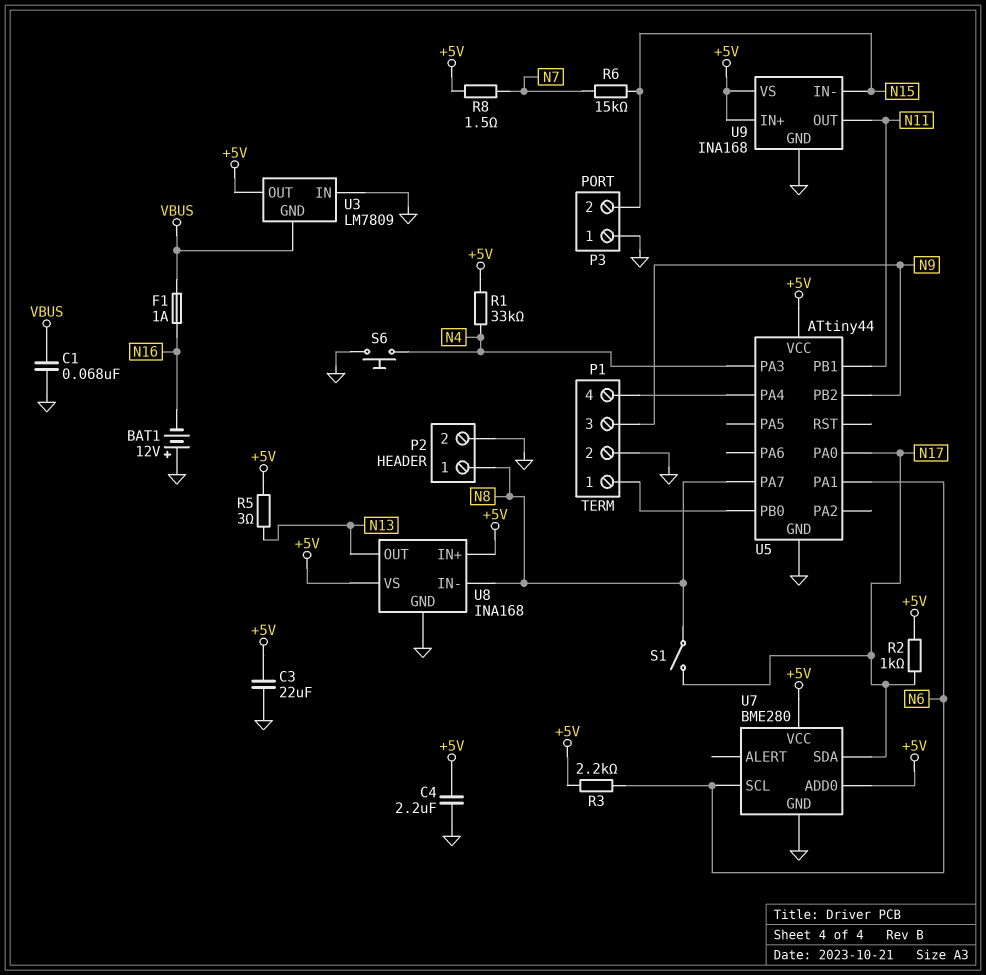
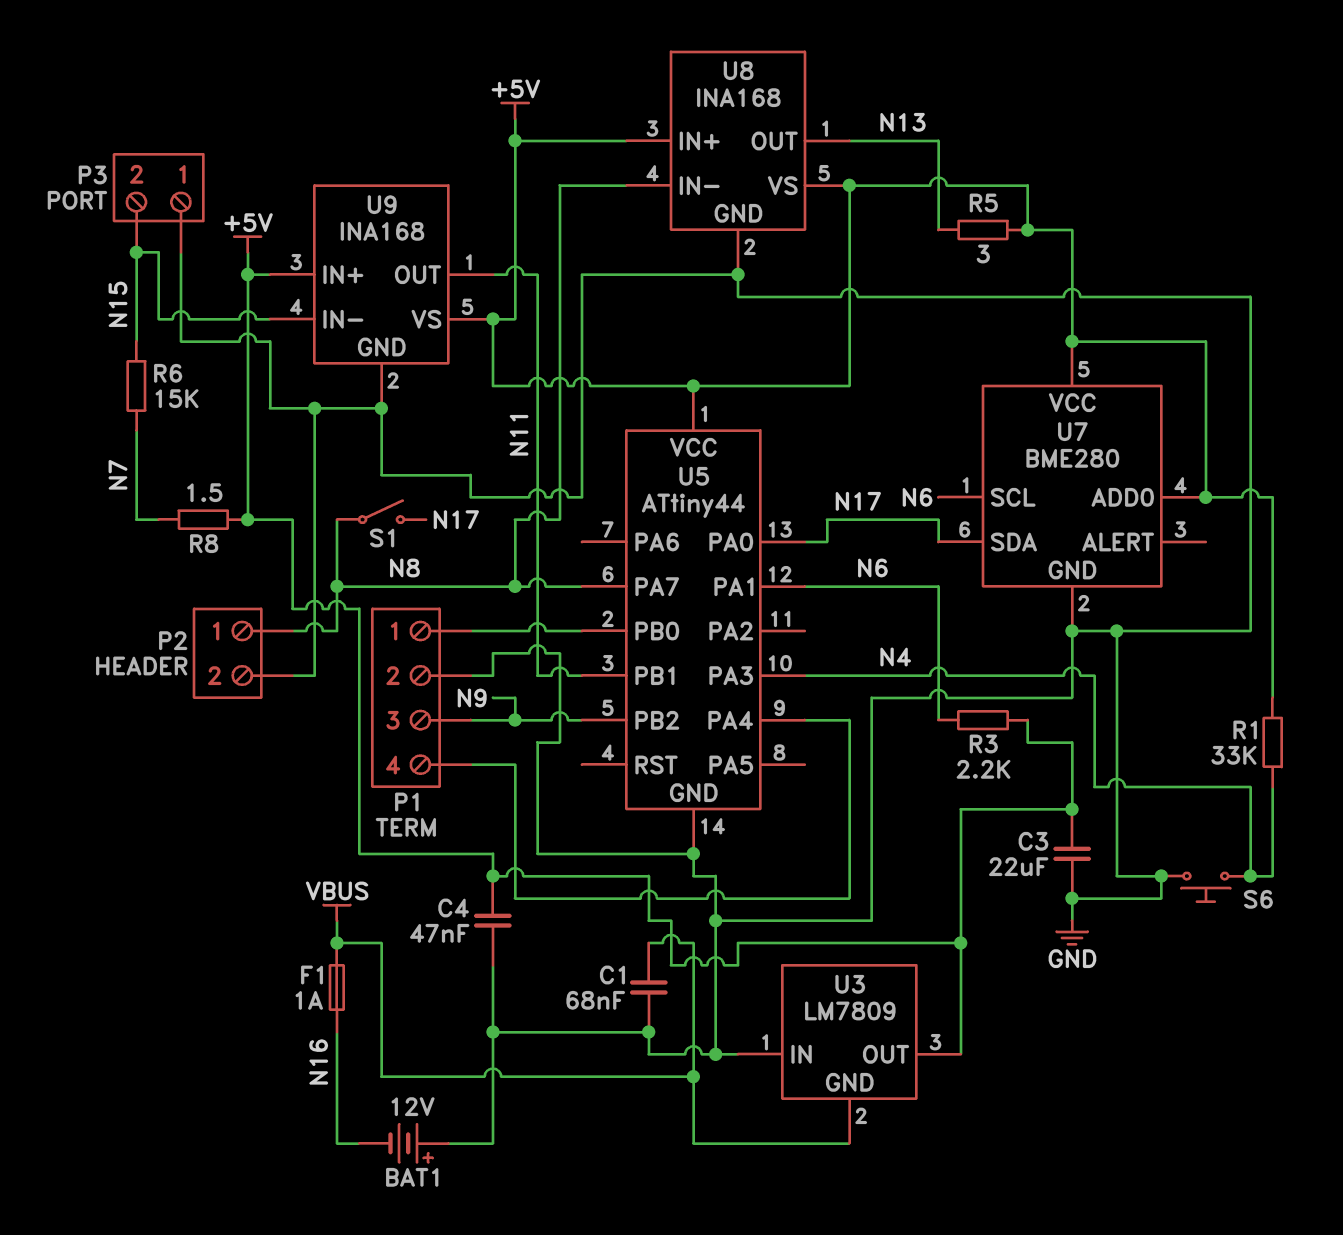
C4: 2.2uF (+5V, GND) -> 47nF (+5V, GND)
R2: 1k (+5V, N17) -> none

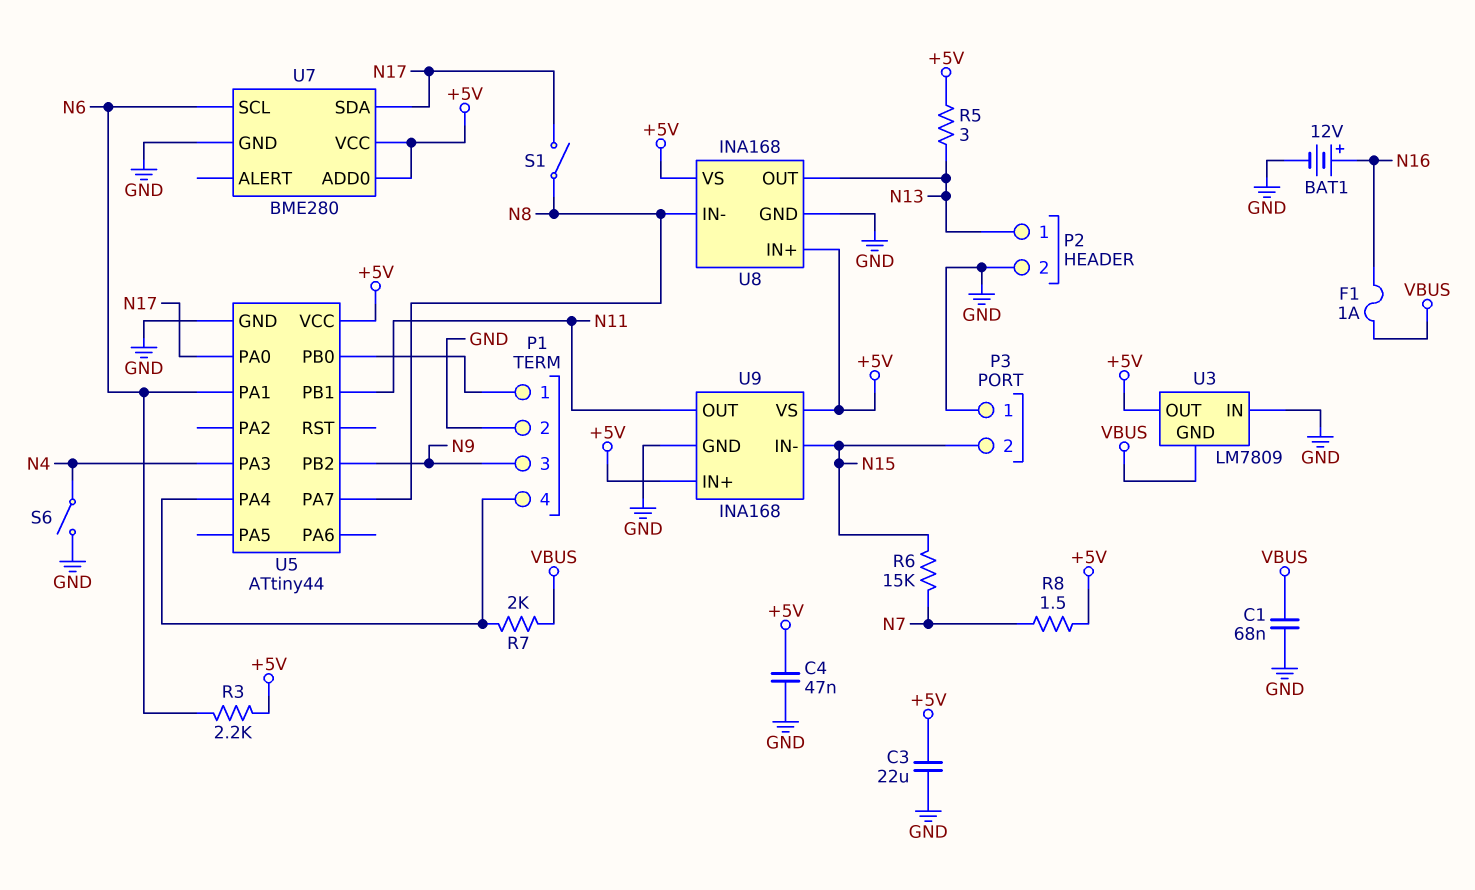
BAT1: 12V (plus GND, minus N16) -> 12V (plus N16, minus GND)
P2 pin 1: N8 -> N13
R1: 33k (+5V, N4) -> none
R7: none -> 2k (P1/4, VBUS)
S6: button (GND, N4) -> switch (GND, N4)

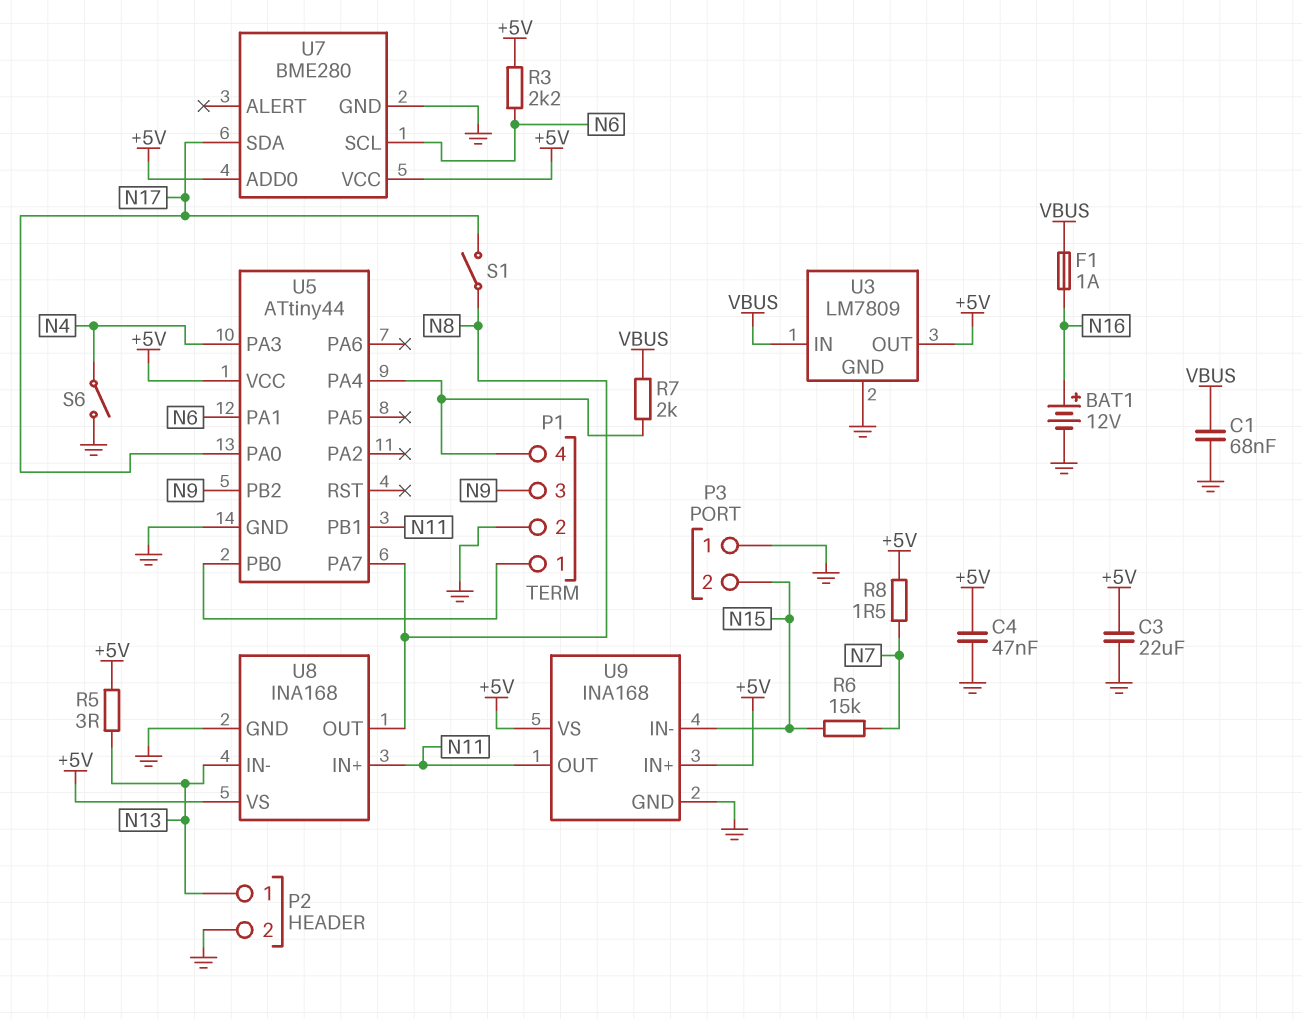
U3 pin GND: VBUS -> GND
U3 pin IN: GND -> VBUS
U8 pin IN+: +5V -> N11
U8 pin IN-: N8 -> N13
U8 pin OUT: N13 -> N8

